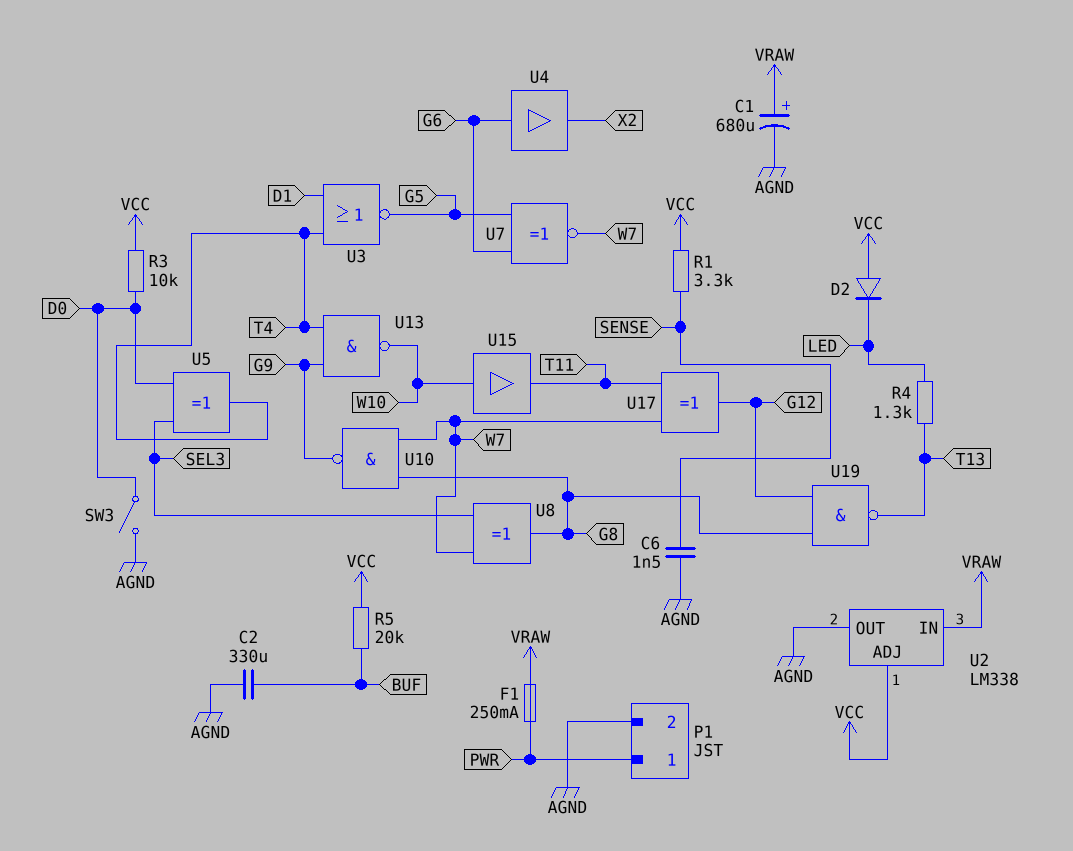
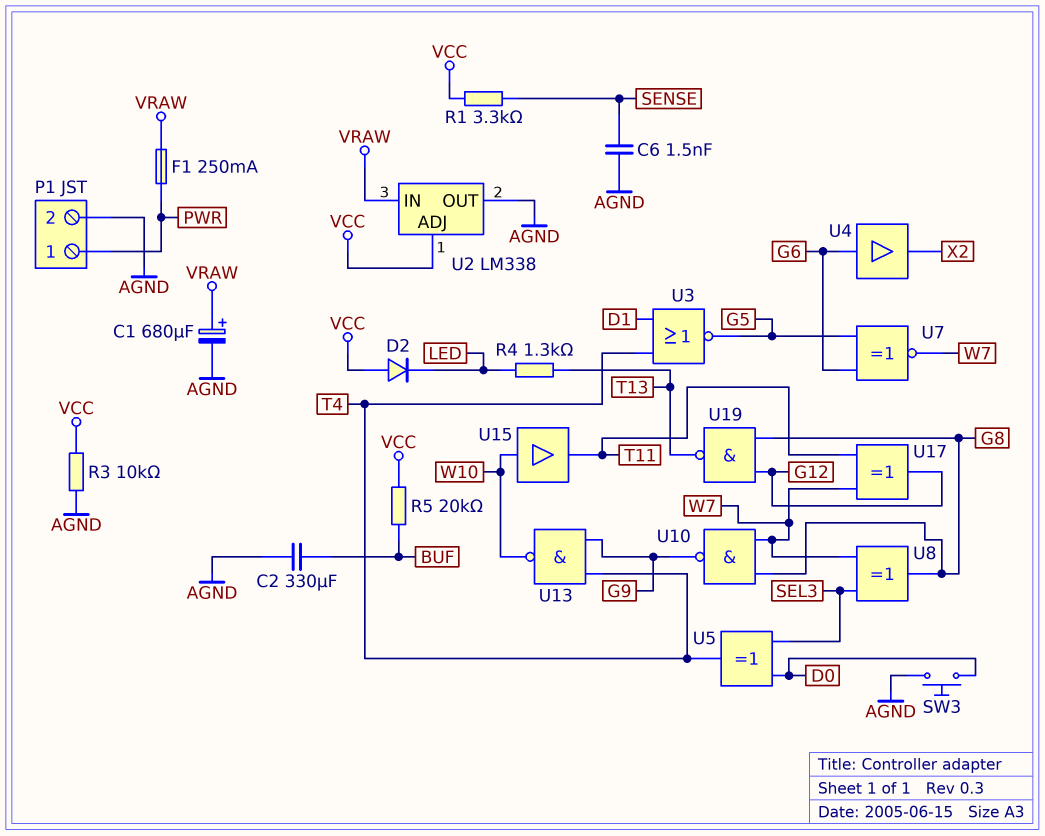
R3: 10k (D0, VCC) -> 10k (AGND, VCC)
SW3: switch (AGND, D0) -> button (AGND, D0)

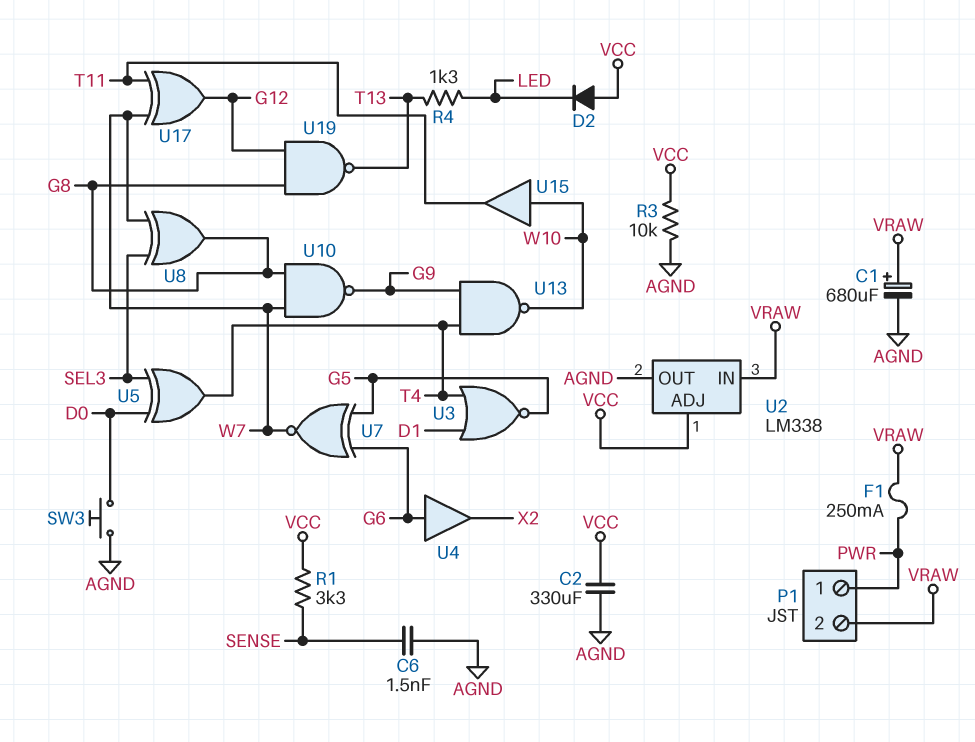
C2: 330uF (AGND, BUF) -> 330uF (AGND, VCC)
P1 pin 2: AGND -> VRAW
R5: 20k (BUF, VCC) -> none

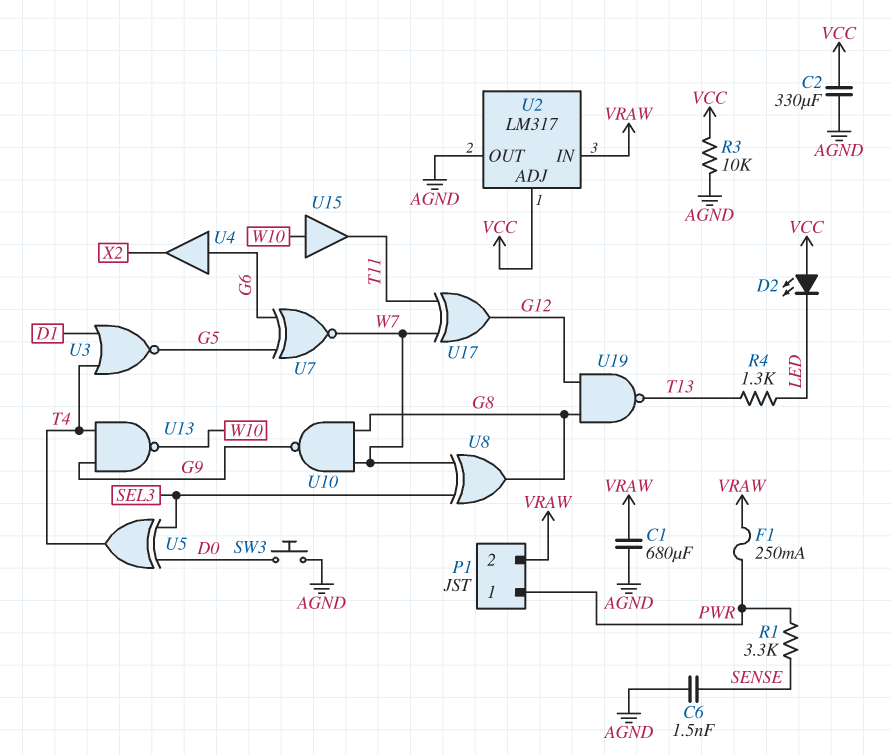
C1: 680uF (plus VRAW, minus AGND) -> 680uF (AGND, VRAW)
D2: diode (A VCC, K LED) -> LED (A VCC, K LED)
R1: 3.3k (SENSE, VCC) -> 3.3k (PWR, SENSE)
U2: LM338 -> LM317

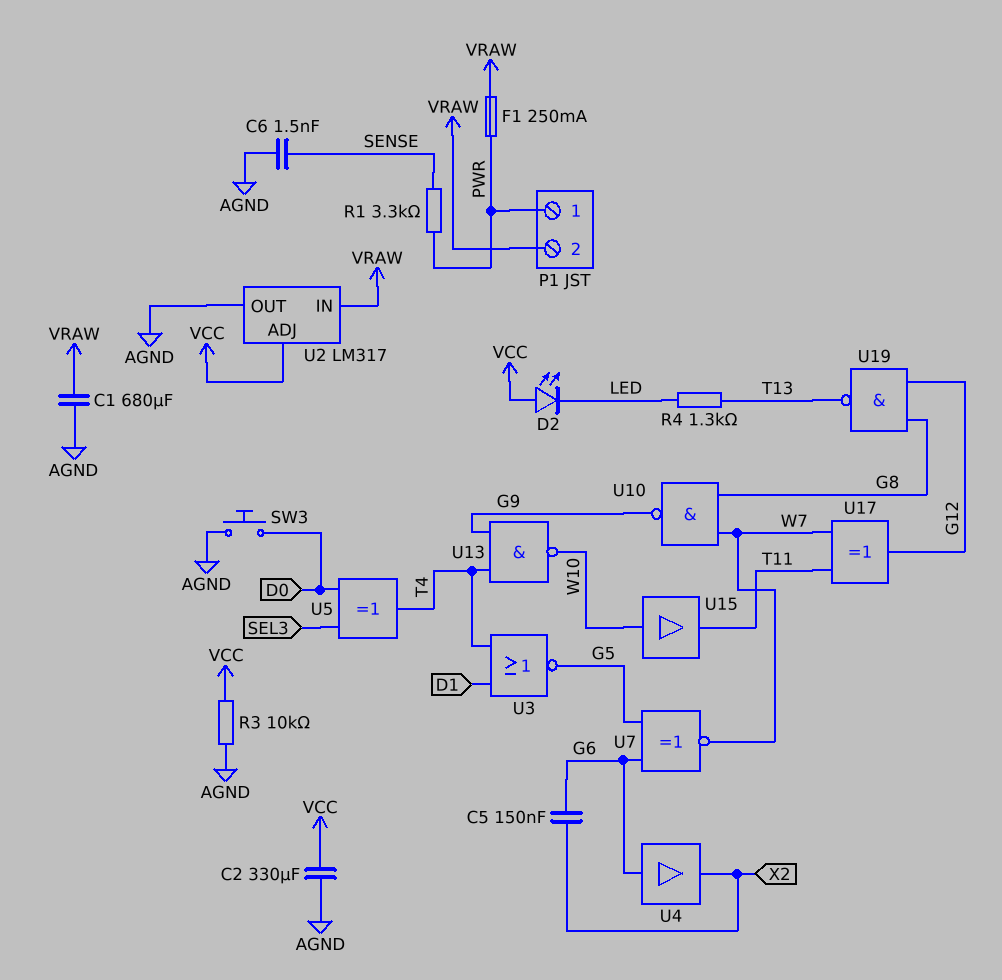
C5: none -> 150nF (G6, X2)
U8: XOR (in SEL3, in W7, out G8) -> none

